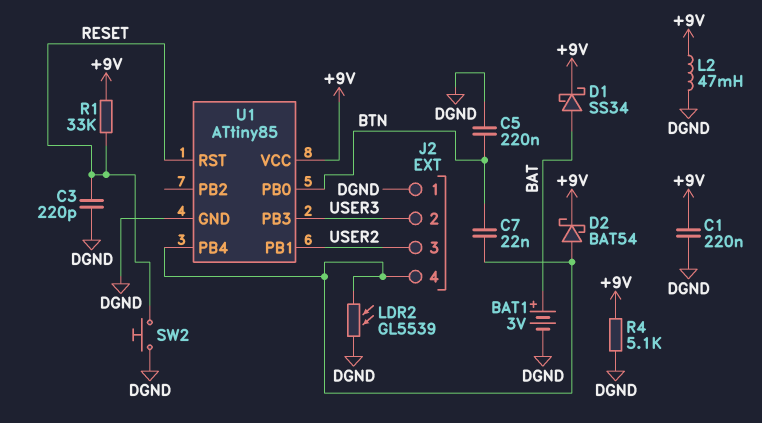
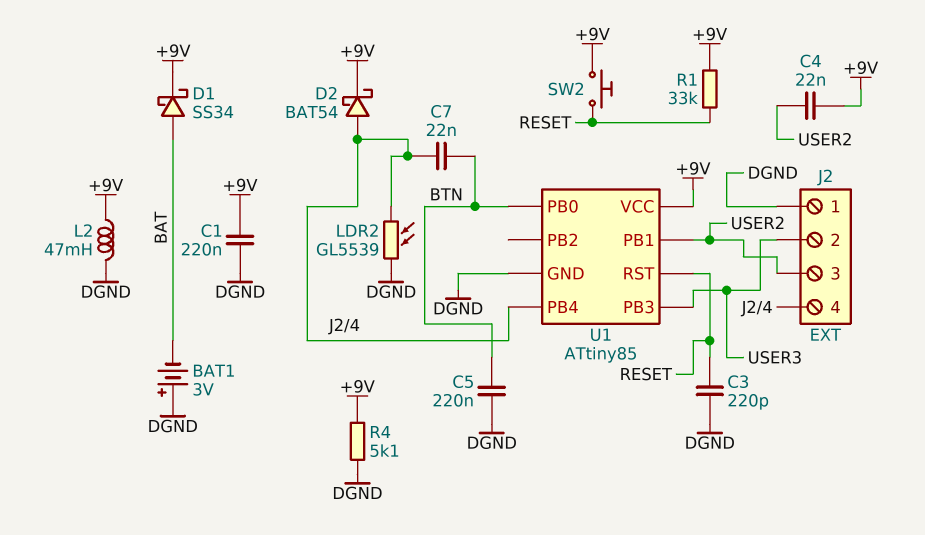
BAT1: 3V (plus BAT, minus DGND) -> 3V (plus DGND, minus BAT)
C4: none -> 22nF (+9V, USER2)
SW2: button (DGND, RESET) -> button (+9V, RESET)

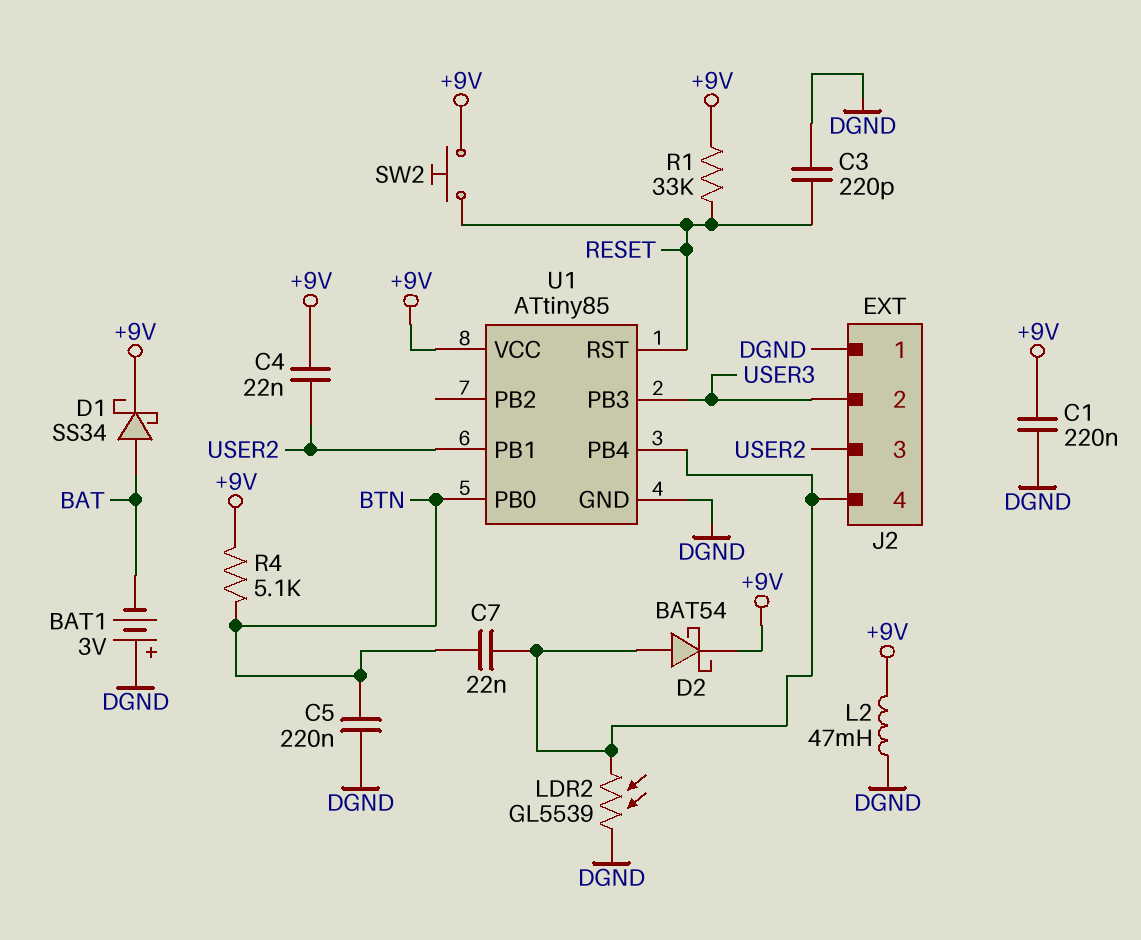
R4: 5.1k (+9V, DGND) -> 5.1k (+9V, BTN)

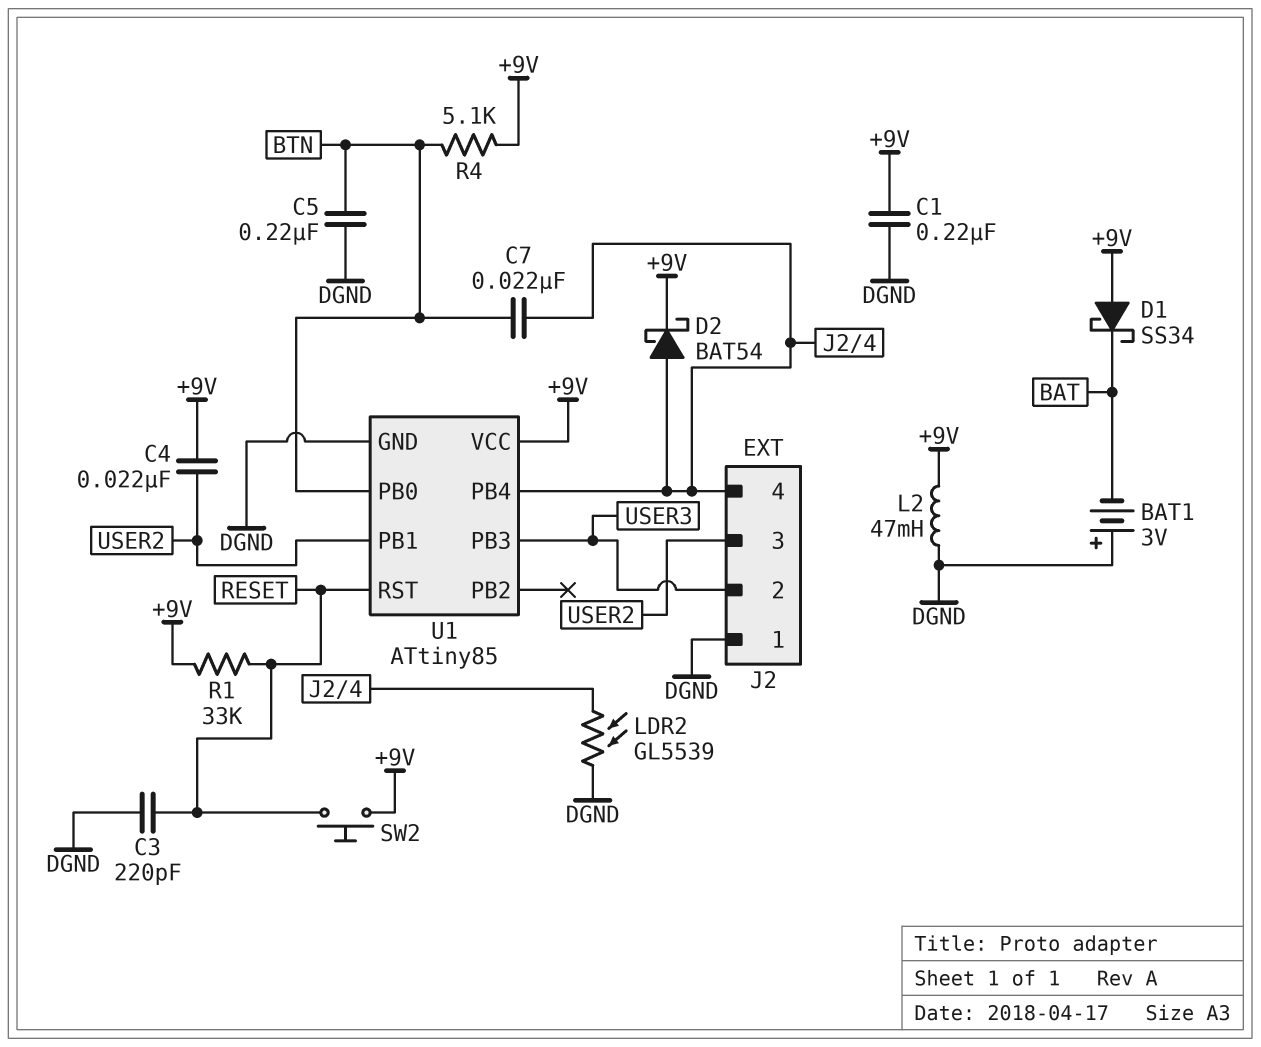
D1: schottky SS34 (A BAT, K +9V) -> schottky SS34 (A +9V, K BAT)

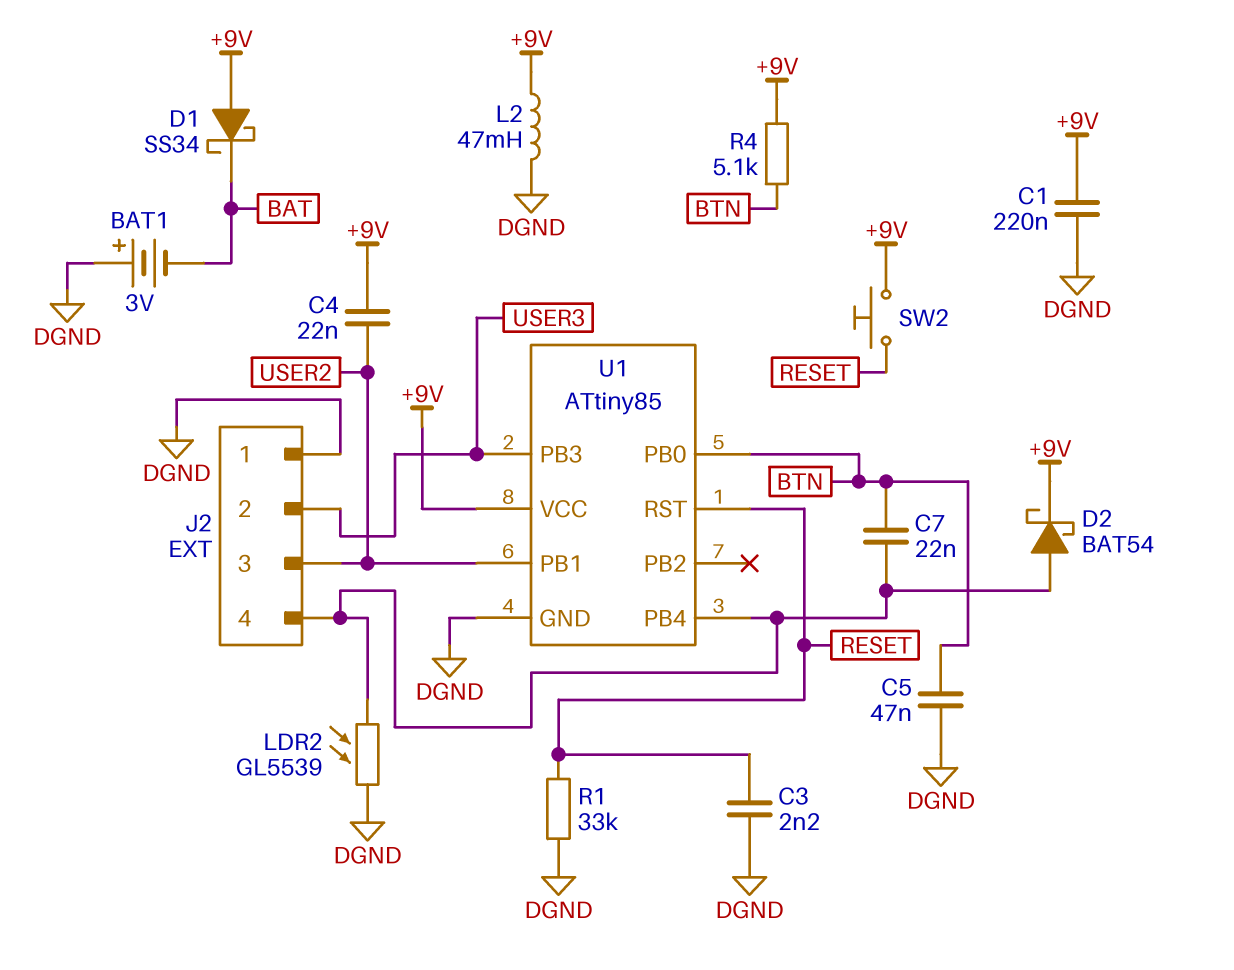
C3: 220pF (DGND, RESET) -> 2.2nF (DGND, RESET)
C5: 220nF (BTN, DGND) -> 47nF (BTN, DGND)
R1: 33k (+9V, RESET) -> 33k (DGND, RESET)

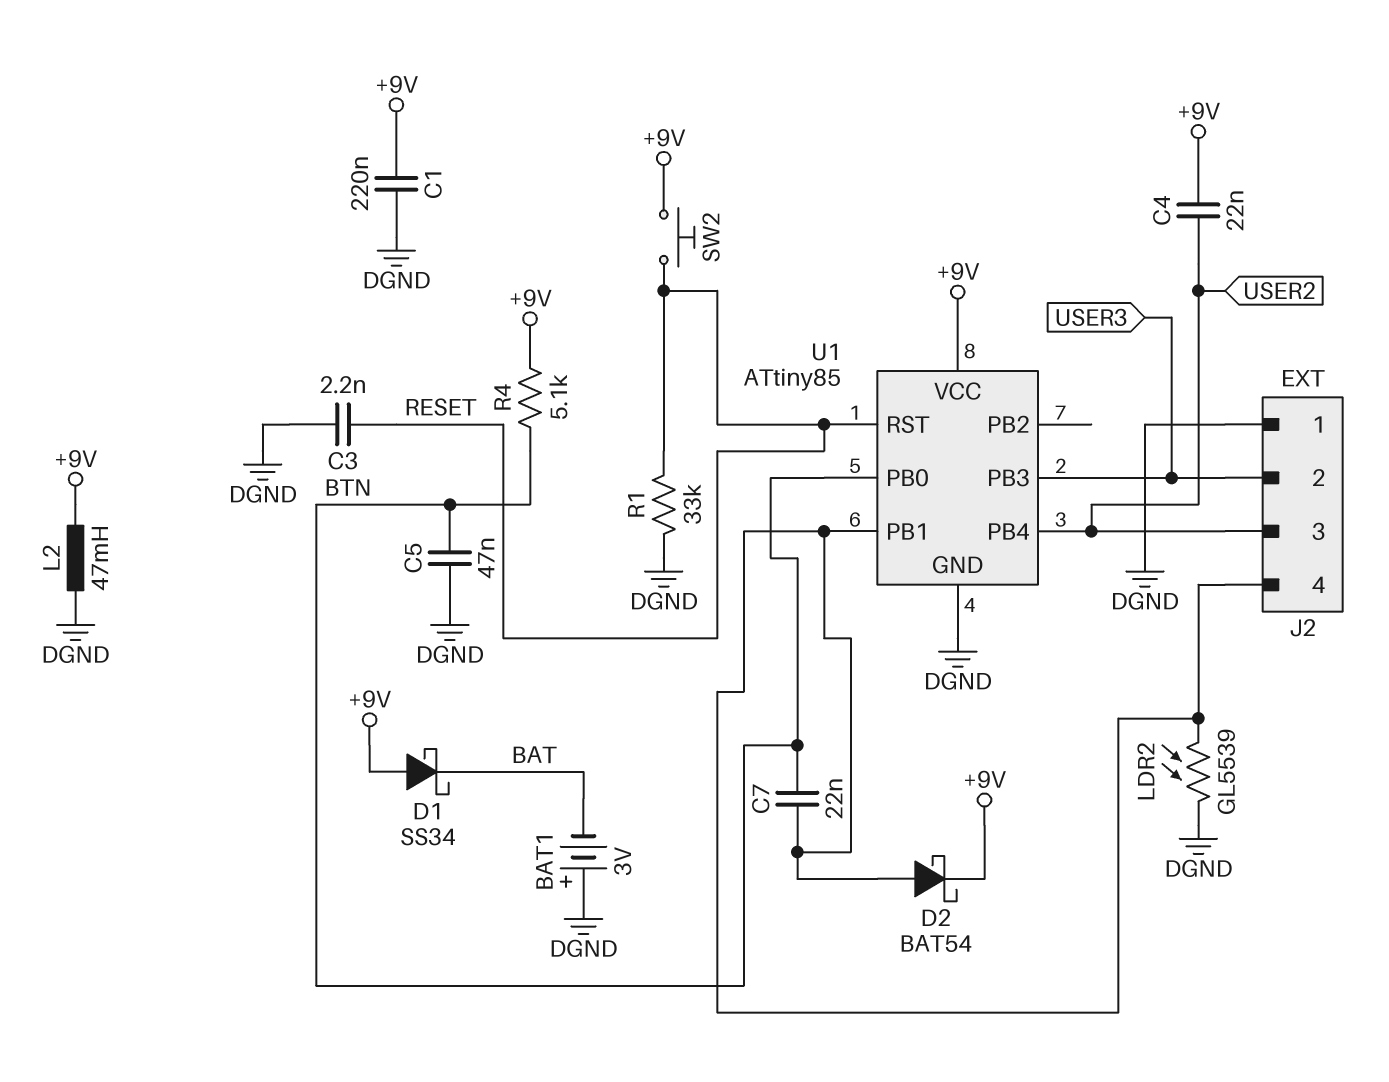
U1 pin PB1: USER2 -> J2/4
U1 pin PB4: J2/4 -> USER2

